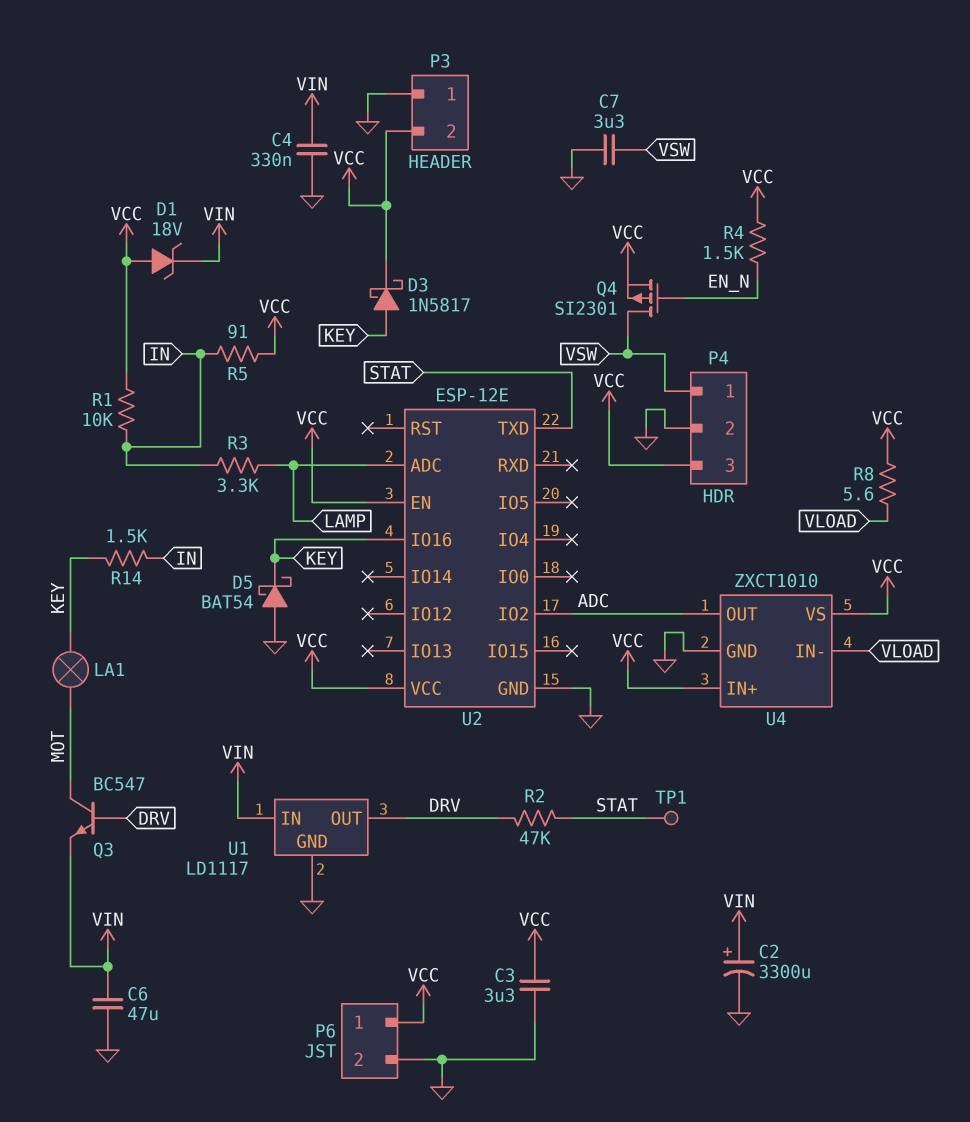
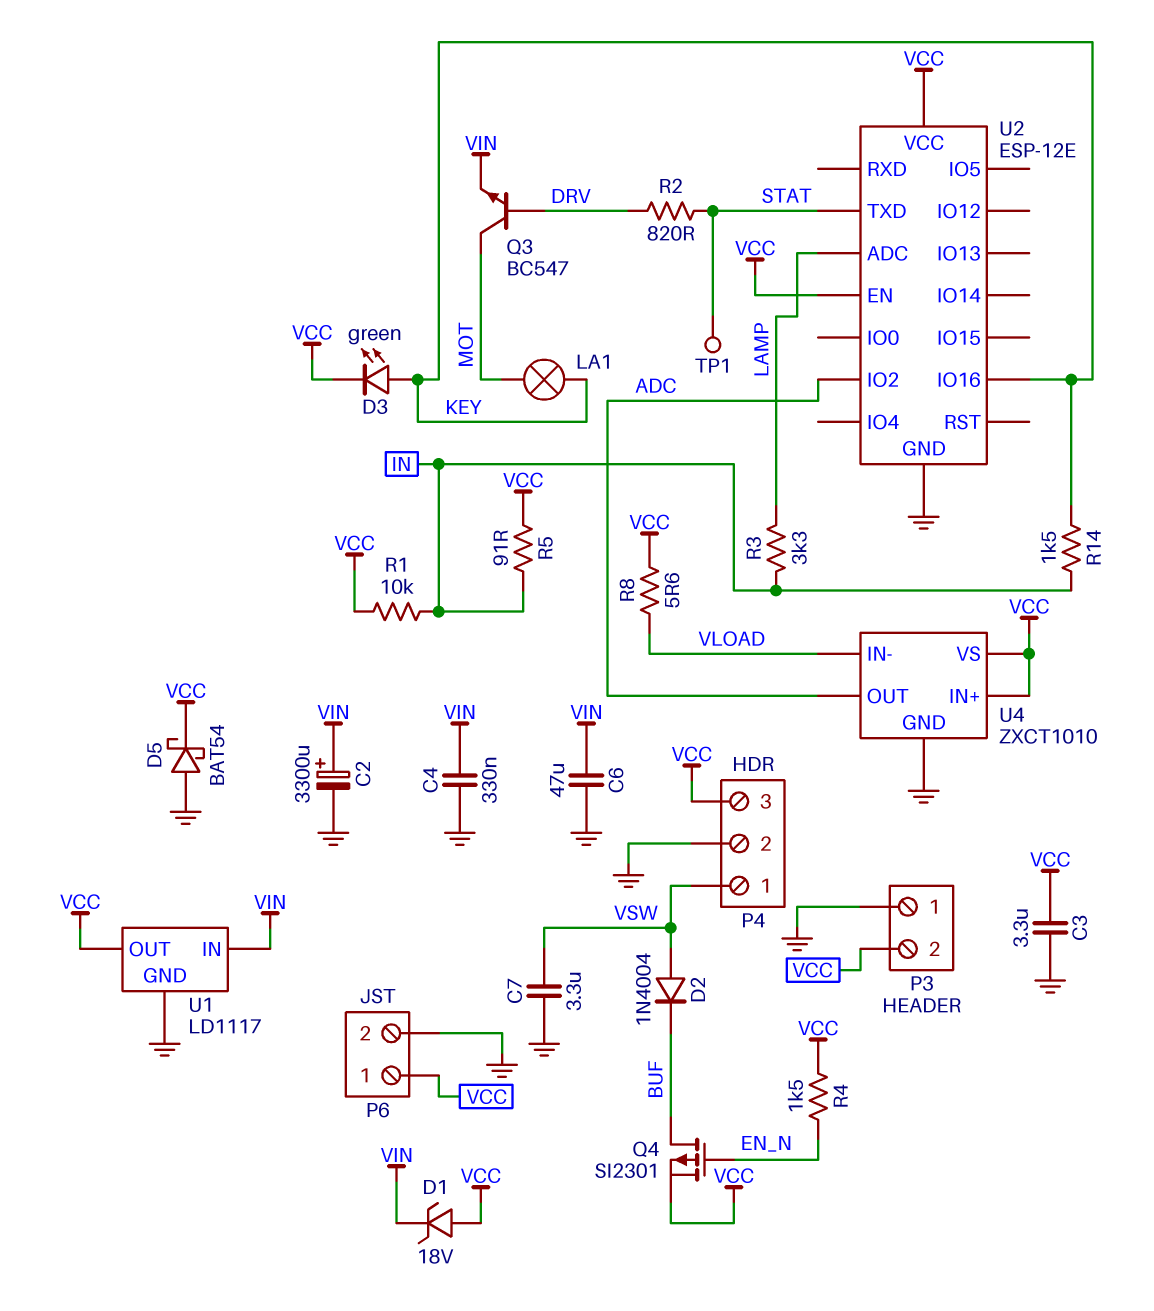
D2: none -> diode 1N4004 (A VSW, K BUF)
D3: schottky 1N5817 (A KEY, K VCC) -> LED green (A KEY, K VCC)
D5: schottky BAT54 (A GND, K KEY) -> schottky BAT54 (A GND, K VCC)
Q4: PMOS SI2301 (G EN_N, D VSW, S VCC) -> PMOS SI2301 (G EN_N, D BUF, S VCC)
R2: 47k (DRV, STAT) -> 820 (DRV, STAT)
U1 pin OUT: DRV -> VCC

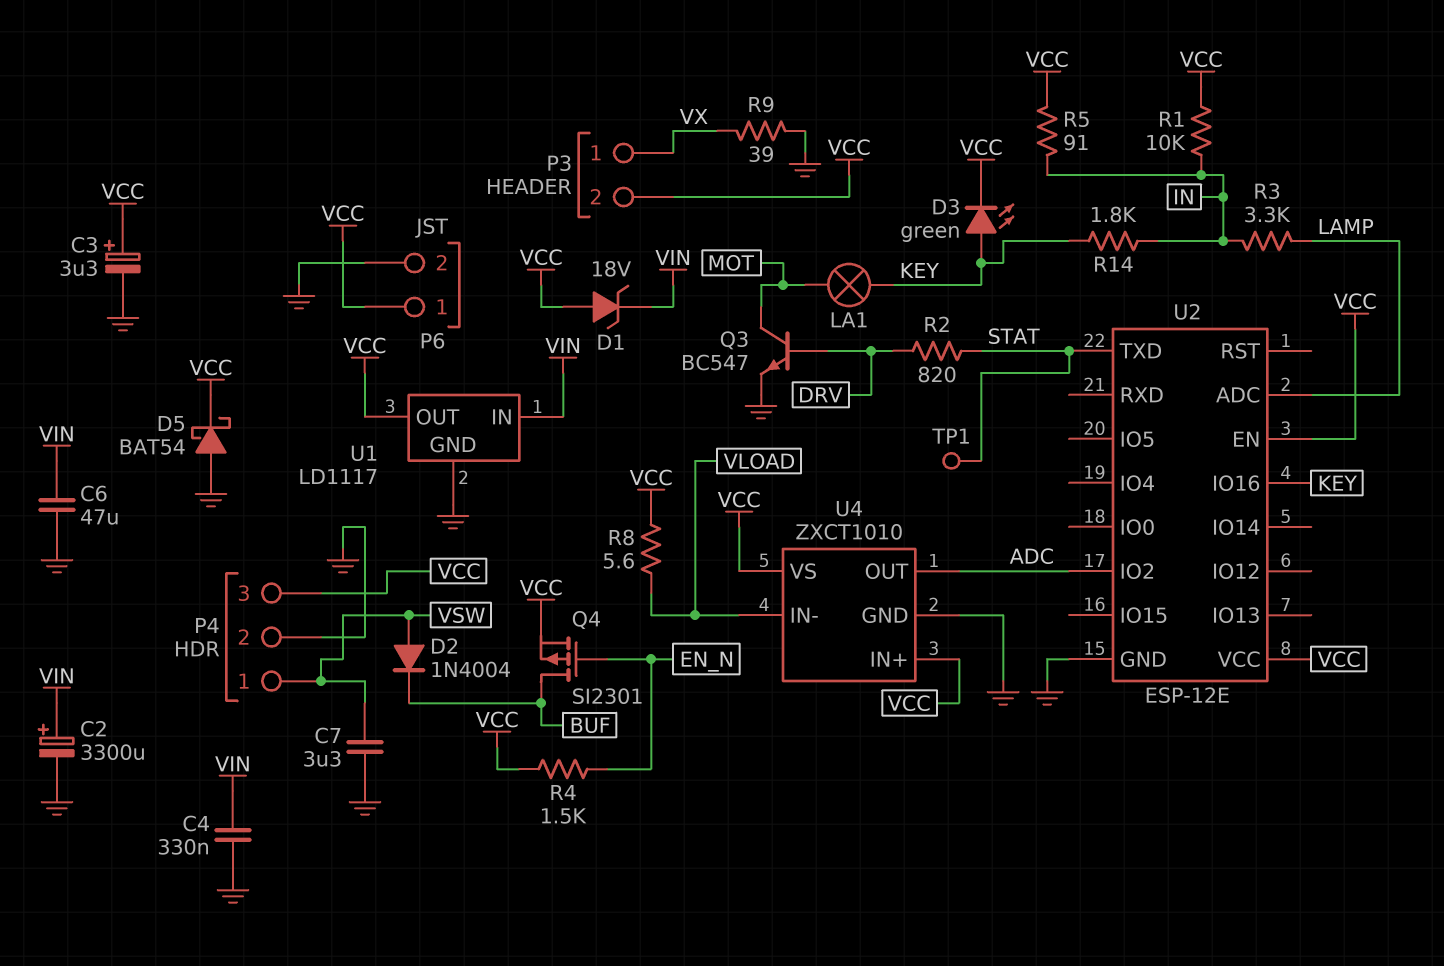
C3: 3.3uF (GND, VCC) -> 3.3uF (plus VCC, minus GND)
P3 pin 1: GND -> VX
Q3: NPN BC547 (B DRV, C MOT, E VIN) -> NPN BC547 (B DRV, C MOT, E GND)
R9: none -> 39 (GND, VX)
R14: 1.5k (IN, KEY) -> 1.8k (IN, KEY)

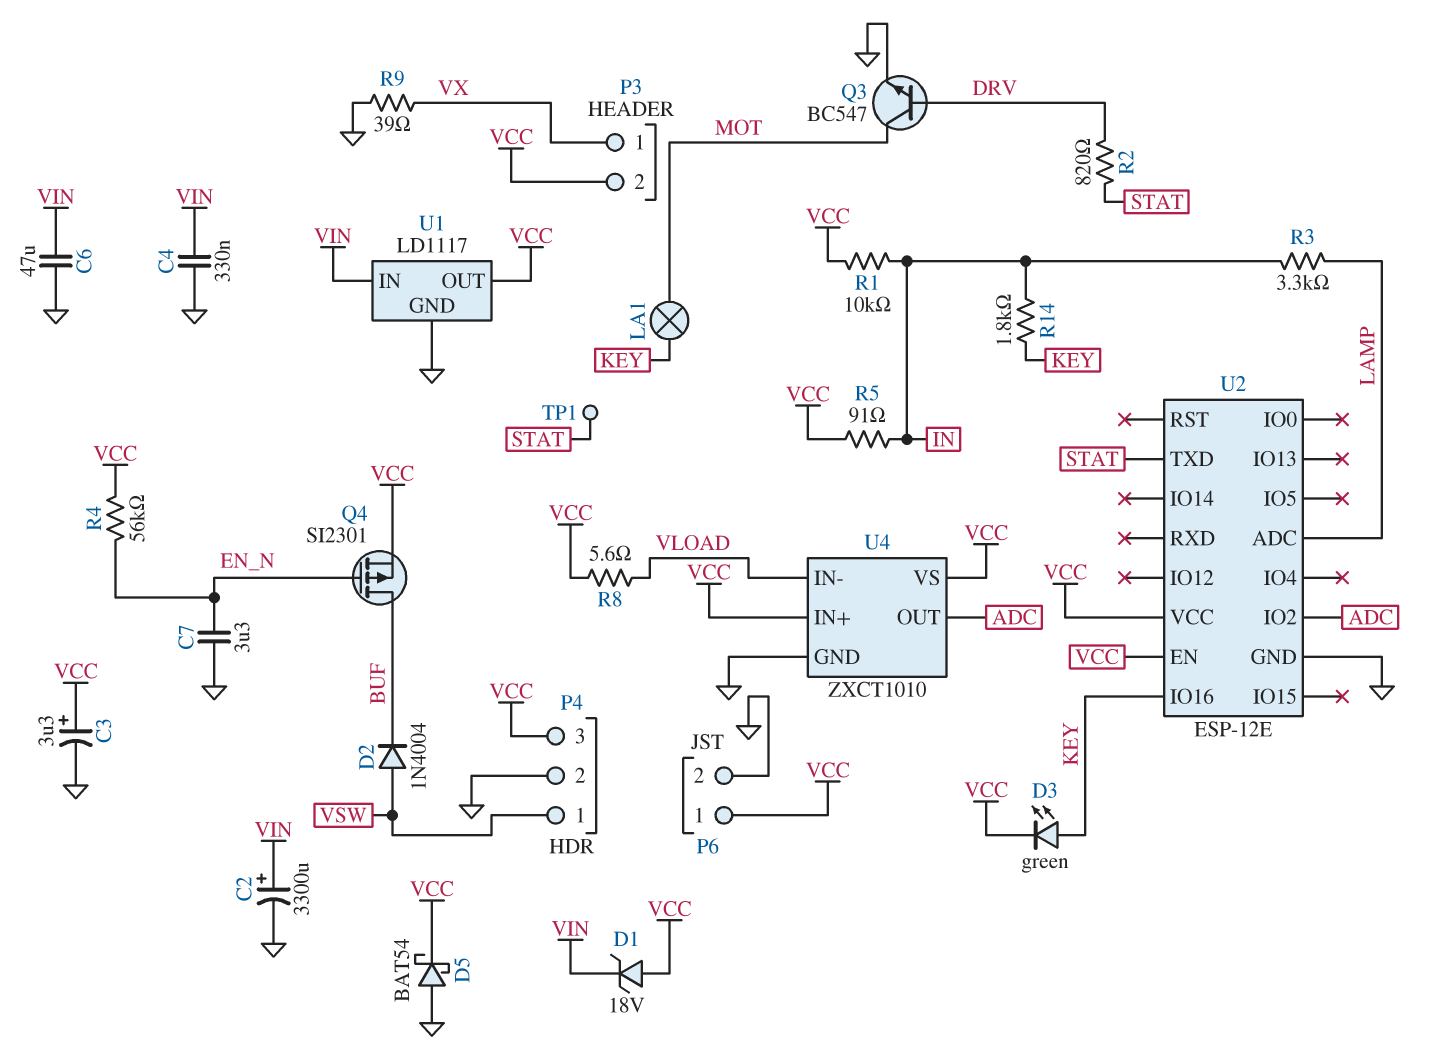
C7: 3.3uF (GND, VSW) -> 3.3uF (EN_N, GND)
R4: 1.5k (EN_N, VCC) -> 56k (EN_N, VCC)

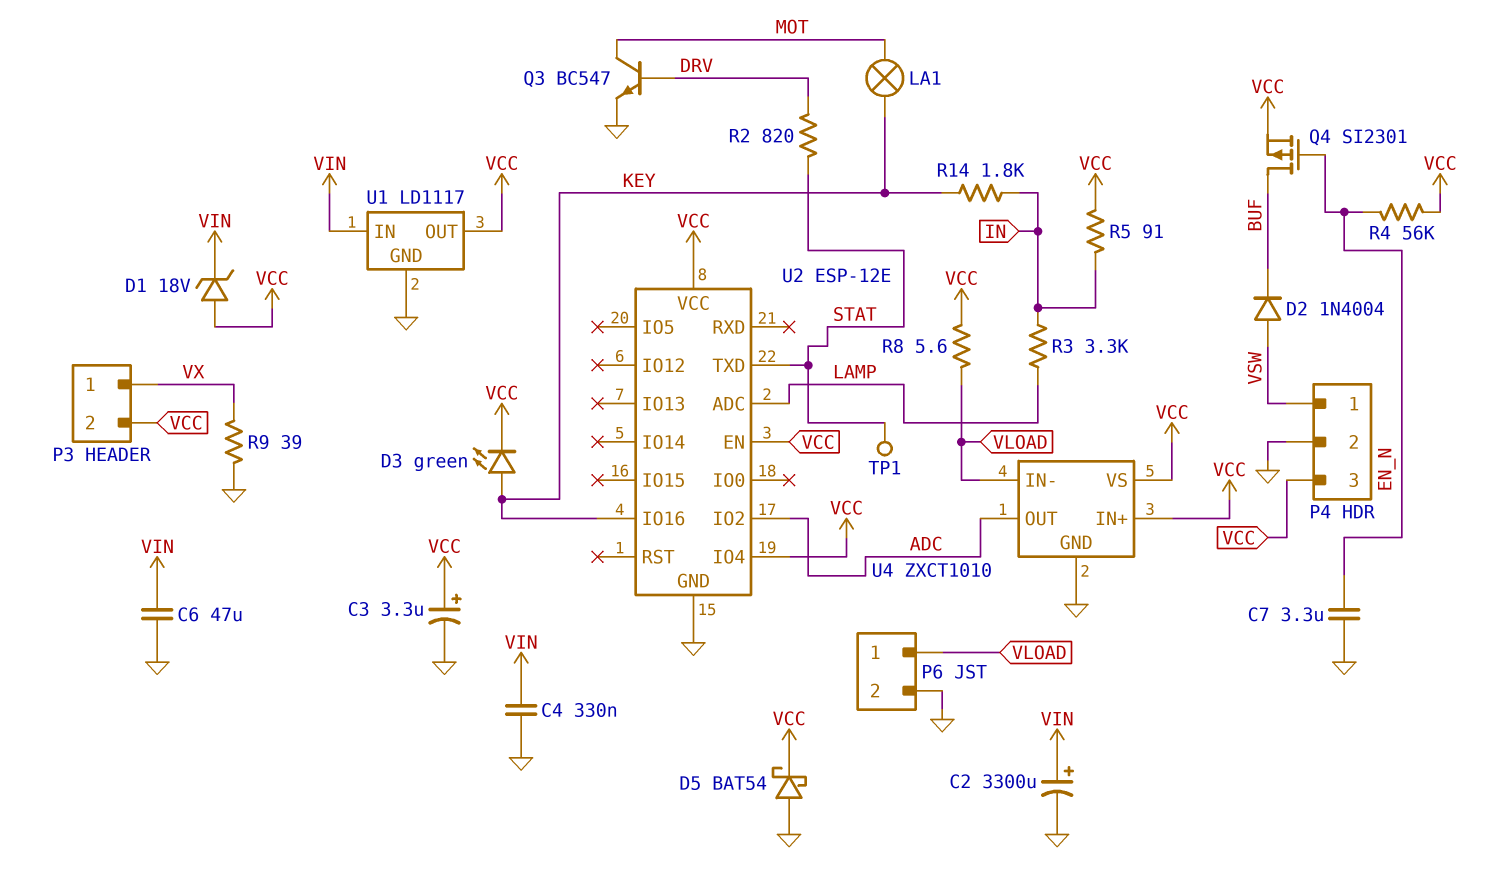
P6 pin 1: VCC -> VLOAD
R1: 10k (IN, VCC) -> none
U2 pin IO4: none -> VCC

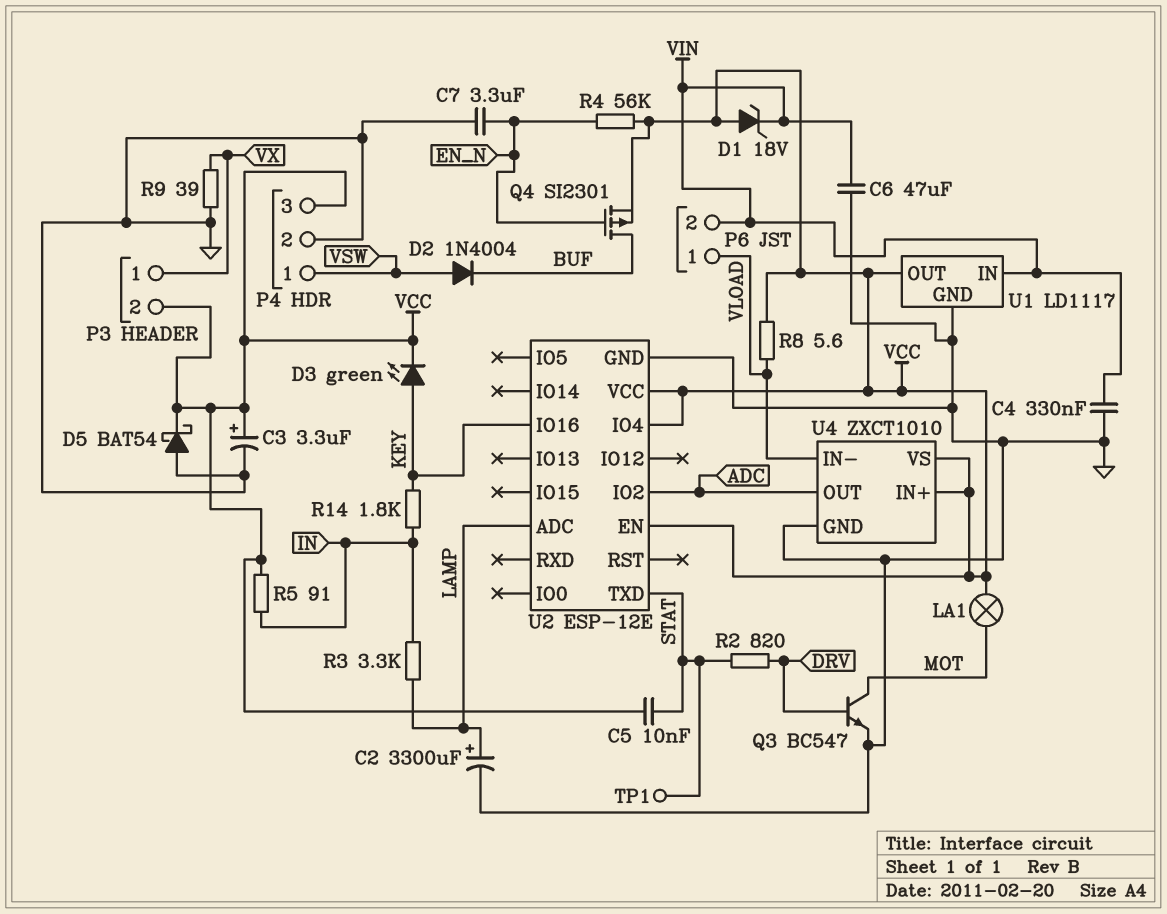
C2: 3300uF (plus VIN, minus GND) -> 3300uF (plus LAMP, minus GND)
C5: none -> 10nF (STAT, VCC)
LA1: lamp (KEY, MOT) -> lamp (MOT, VCC)
P6 pin 2: GND -> VIN

